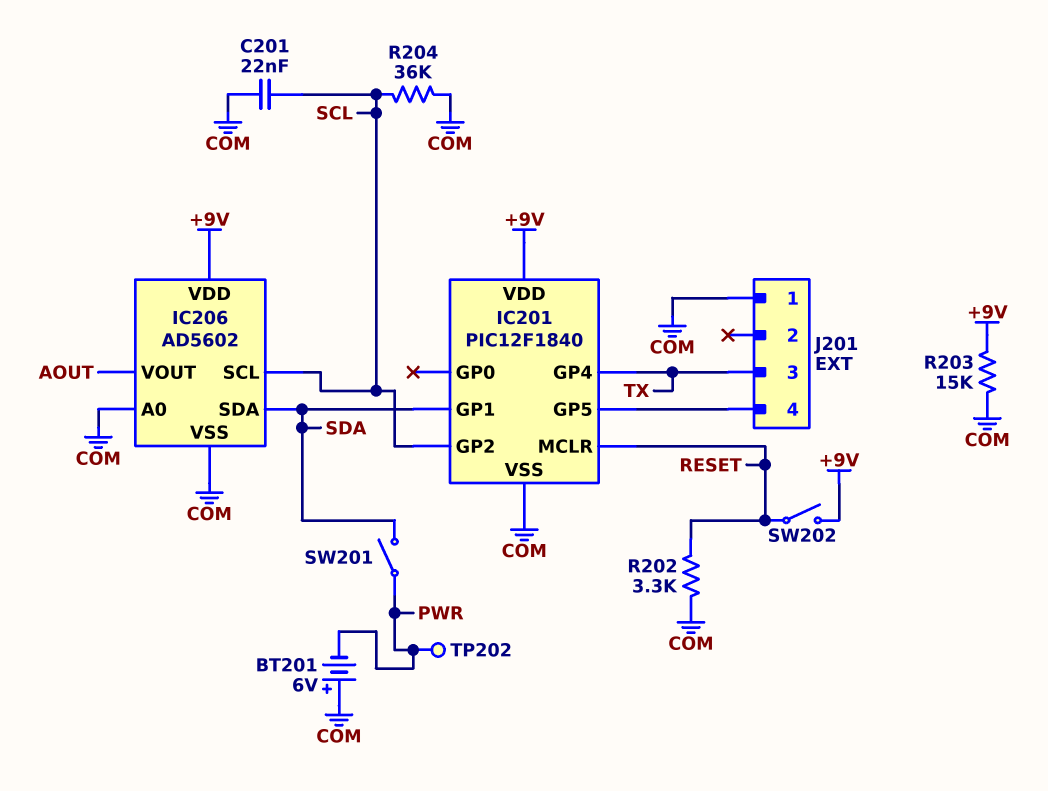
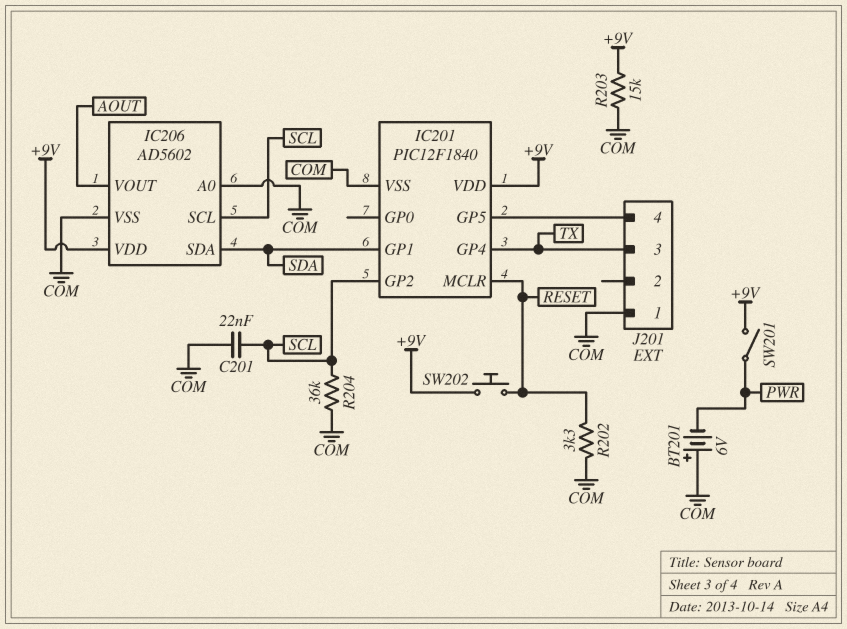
SW201: switch (PWR, SDA) -> switch (+9V, PWR)
SW202: switch (+9V, RESET) -> button (+9V, RESET)
TP202: test point (PWR) -> none

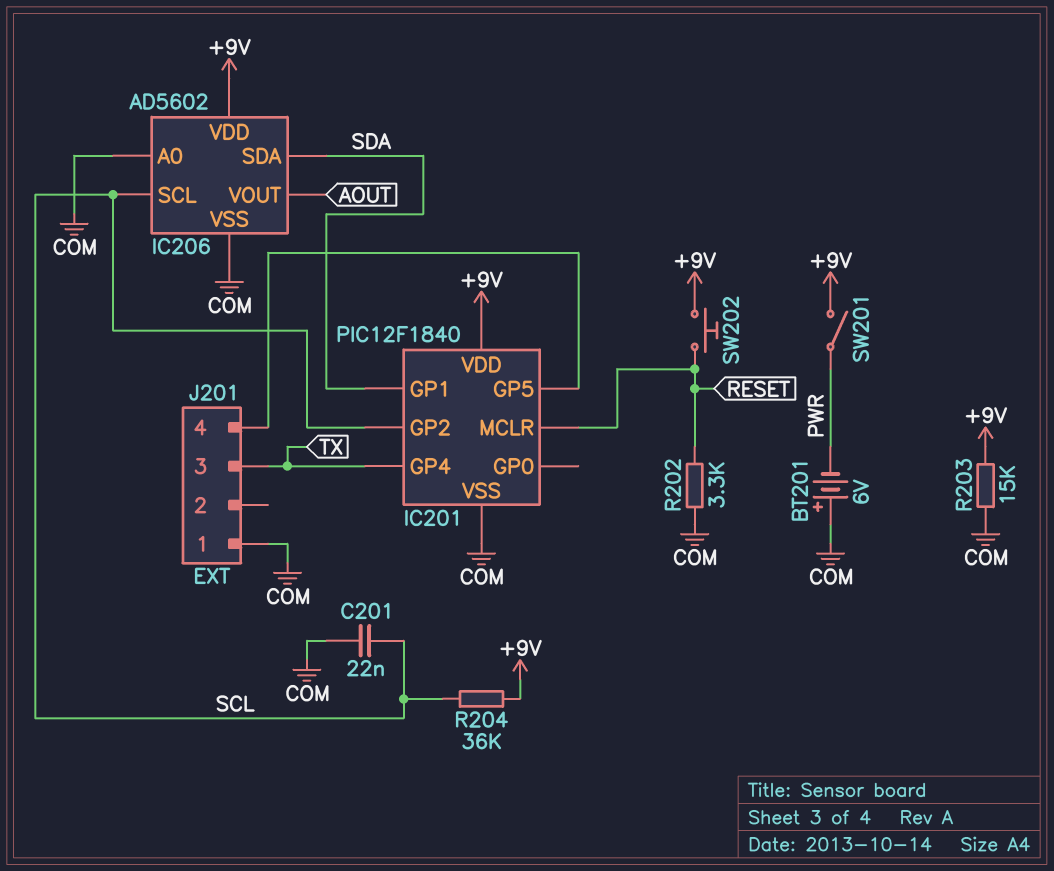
R204: 36k (COM, SCL) -> 36k (+9V, SCL)

